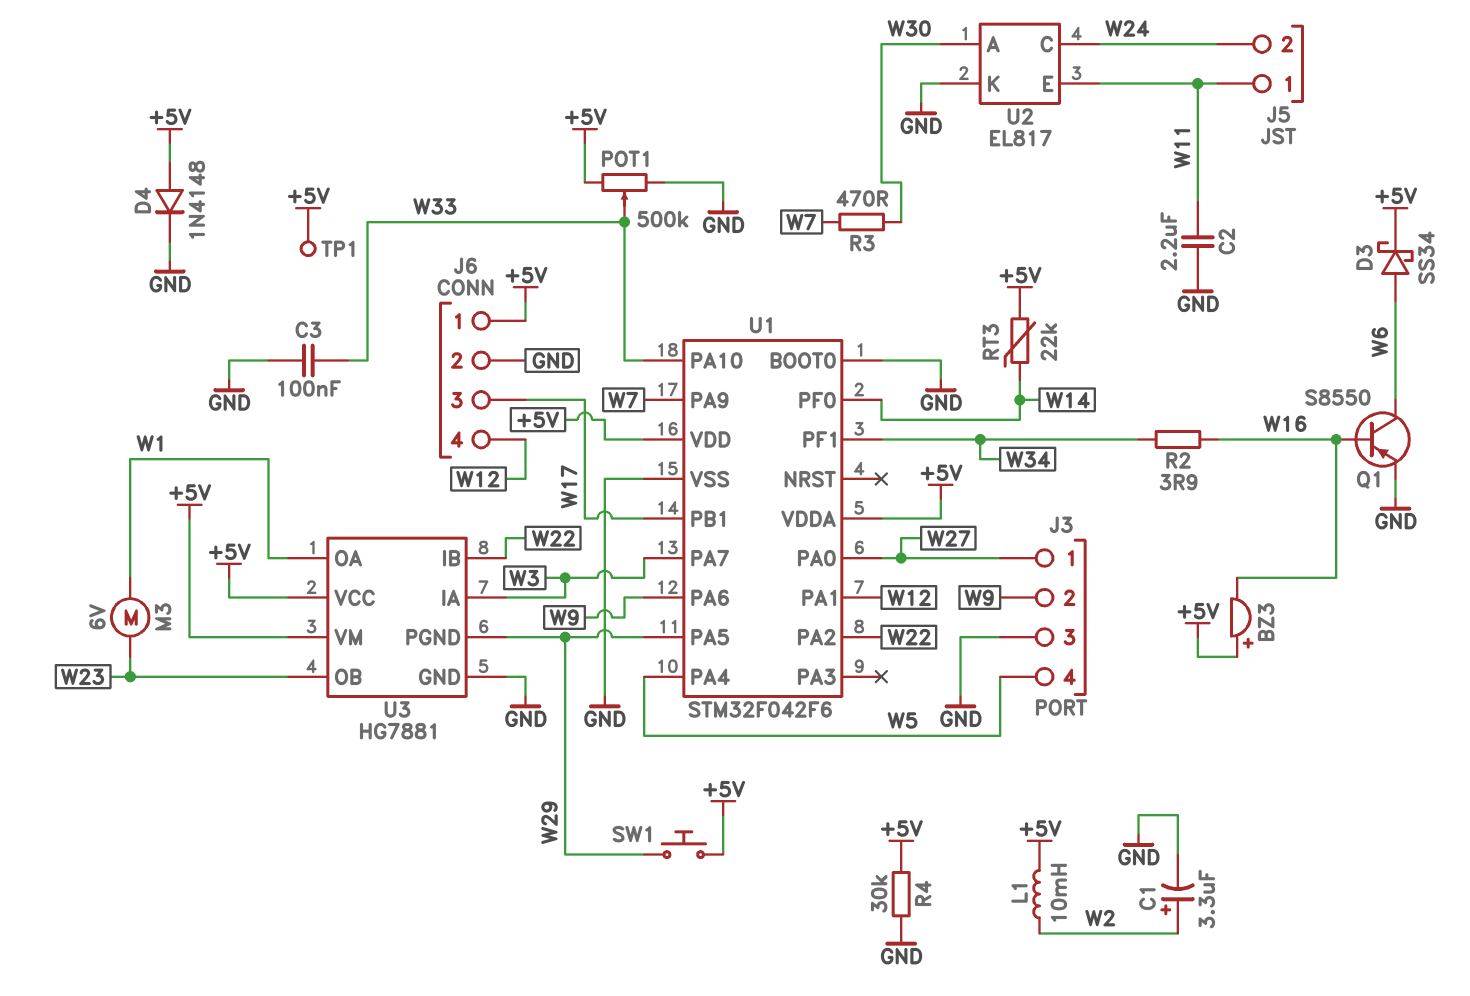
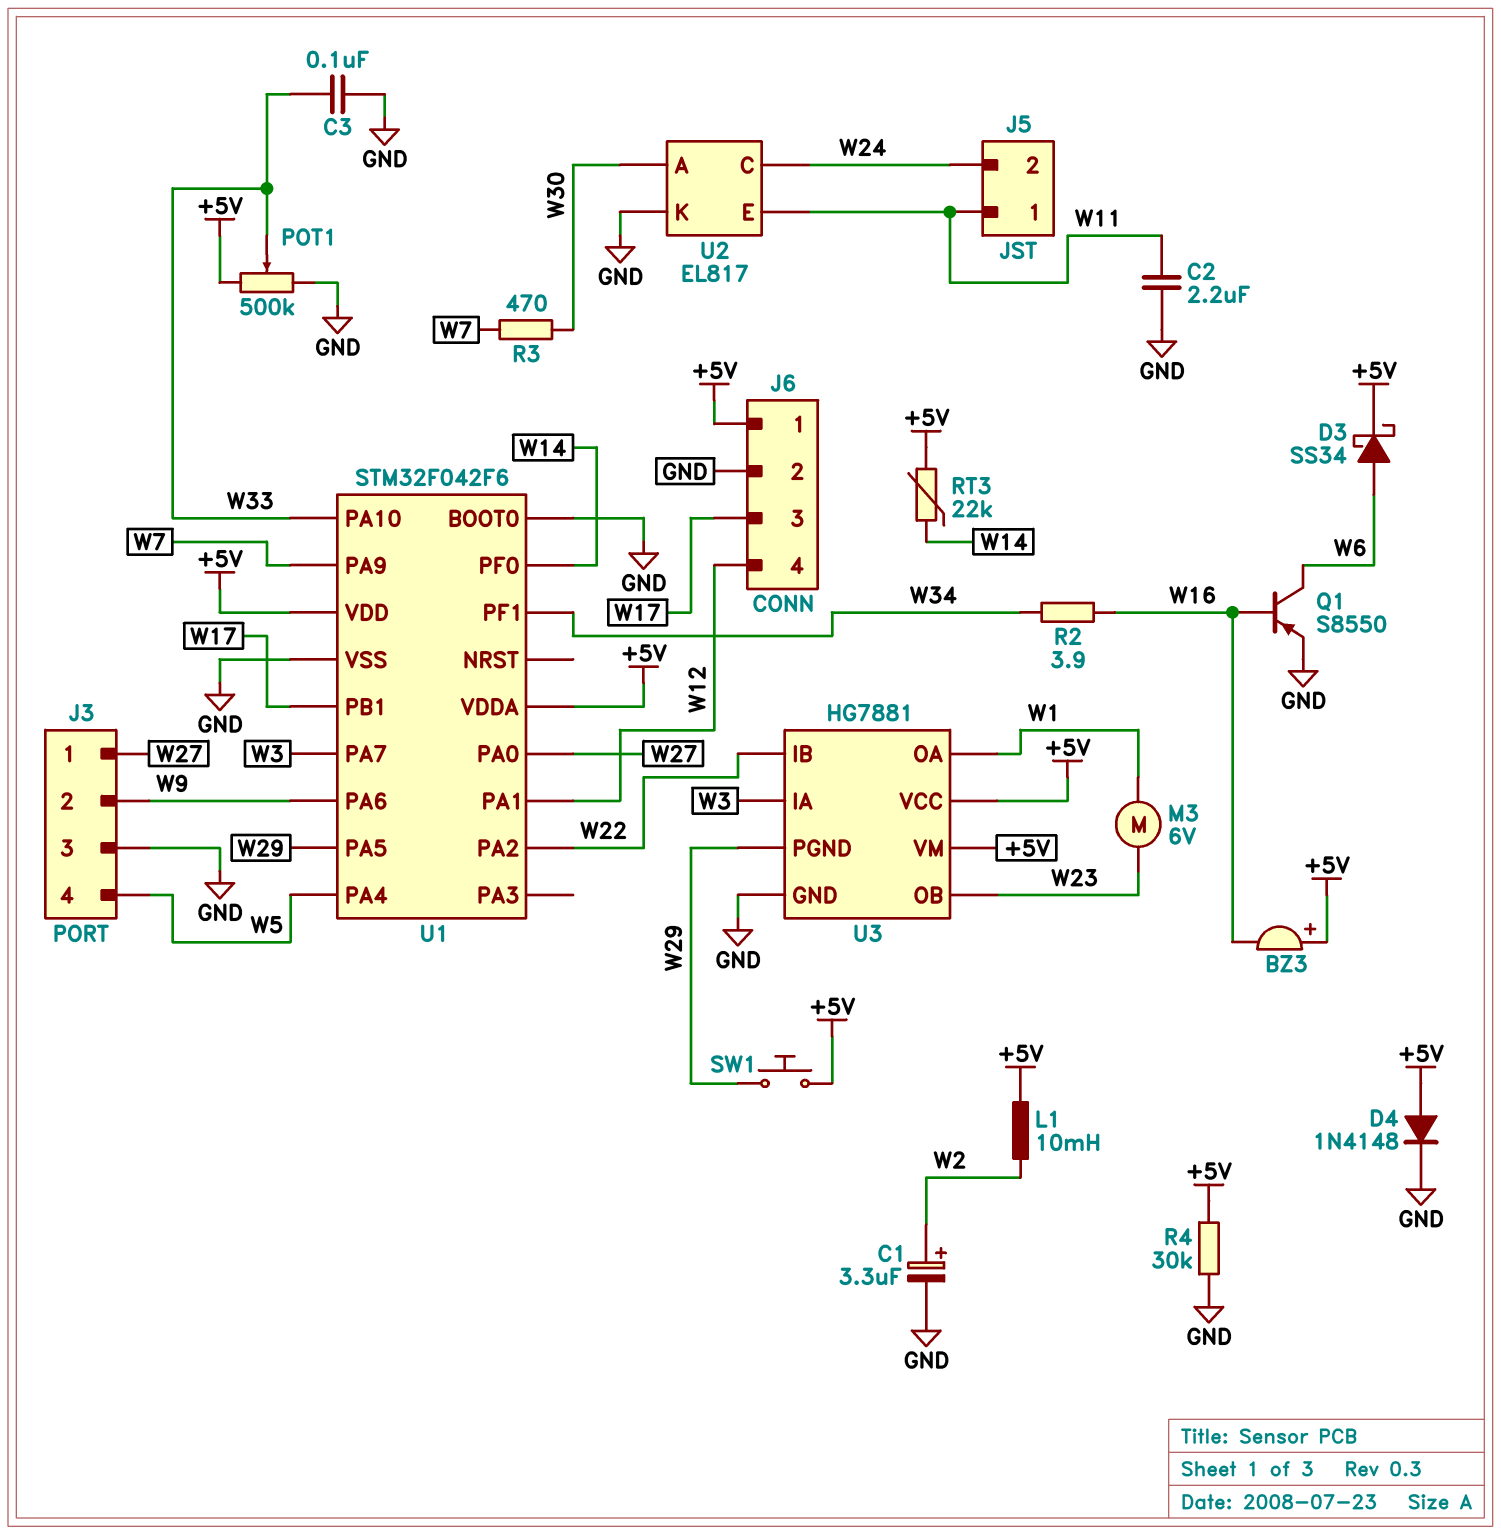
TP1: test point (+5V) -> none

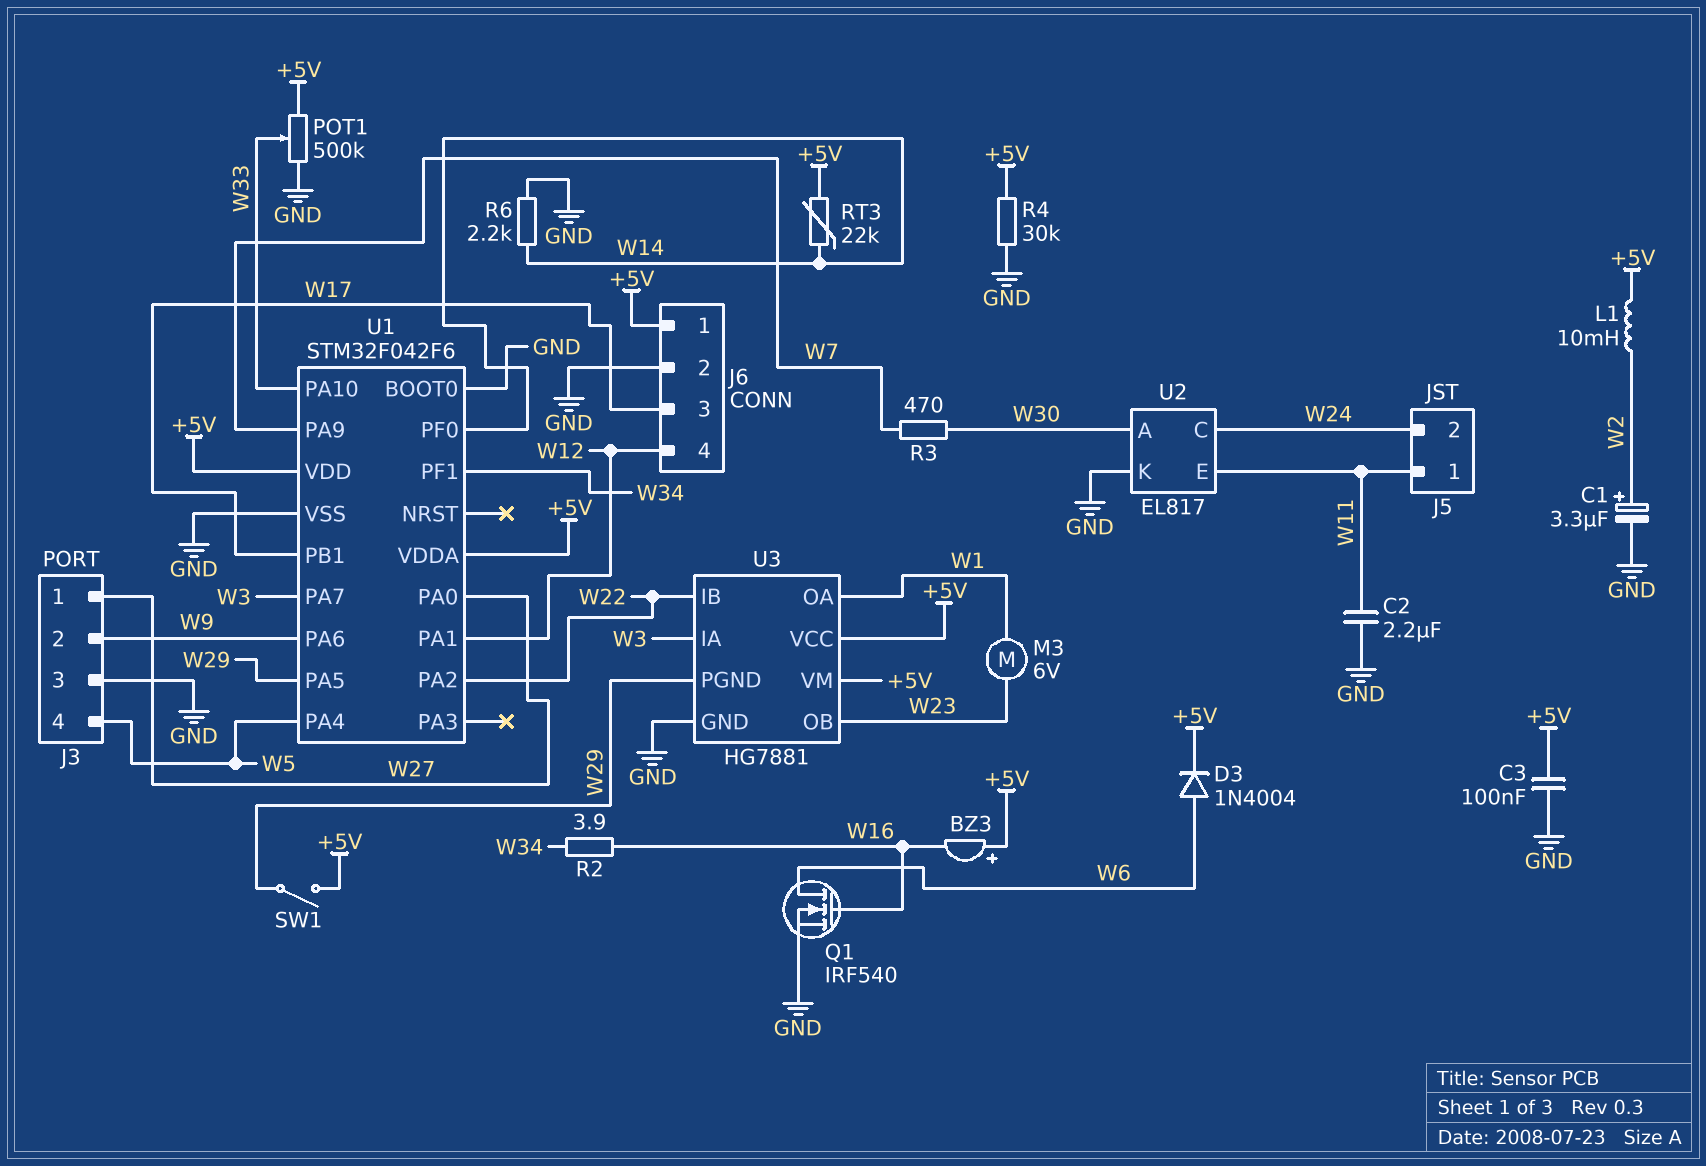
C3: 100nF (GND, W33) -> 100nF (+5V, GND)
D3: schottky SS34 (A W6, K +5V) -> diode 1N4004 (A W6, K +5V)
D4: diode 1N4148 (A +5V, K GND) -> none
Q1: PNP S8550 (B W16, C W6, E GND) -> NMOS IRF540 (G W16, D W6, S GND)
R6: none -> 2.2k (GND, W14)
SW1: button (+5V, W29) -> switch (+5V, W29)

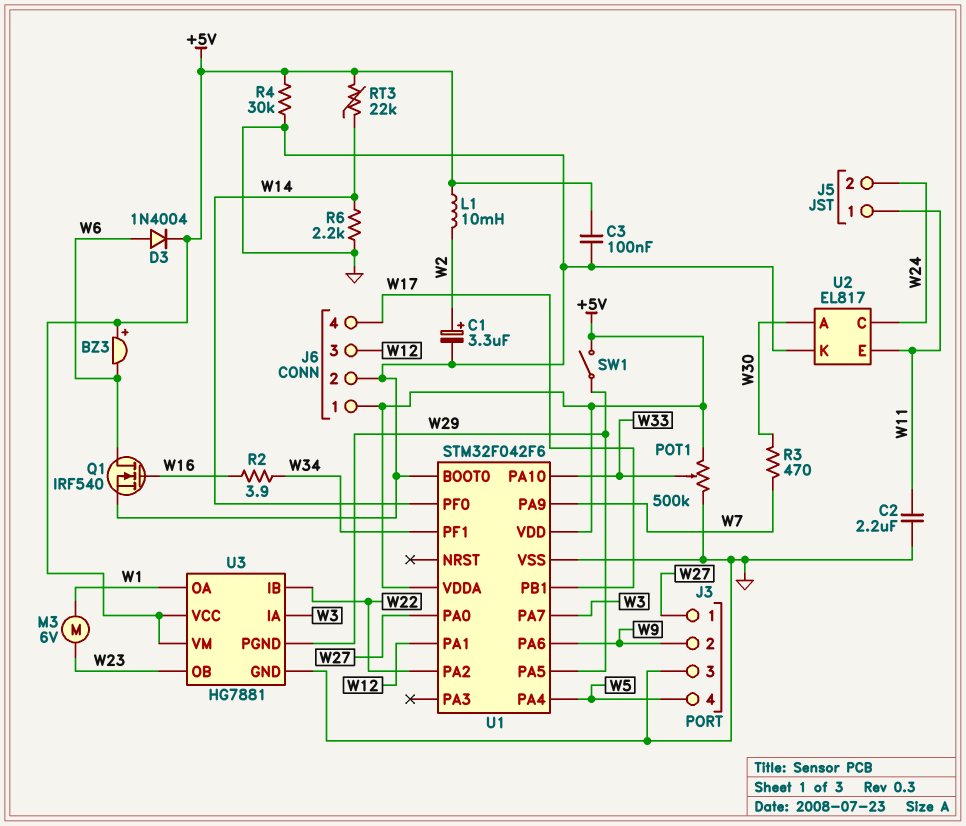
BZ3: buzzer (plus +5V, minus W16) -> buzzer (plus +5V, minus W6)
J6 pin 3: W17 -> W12
J6 pin 4: W12 -> W17

